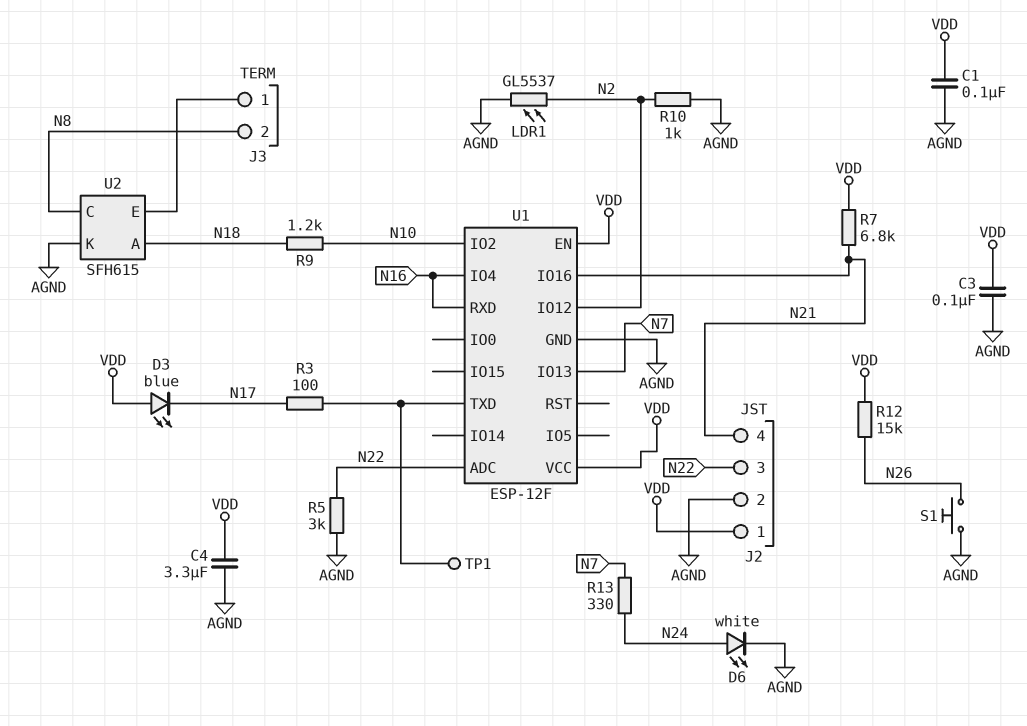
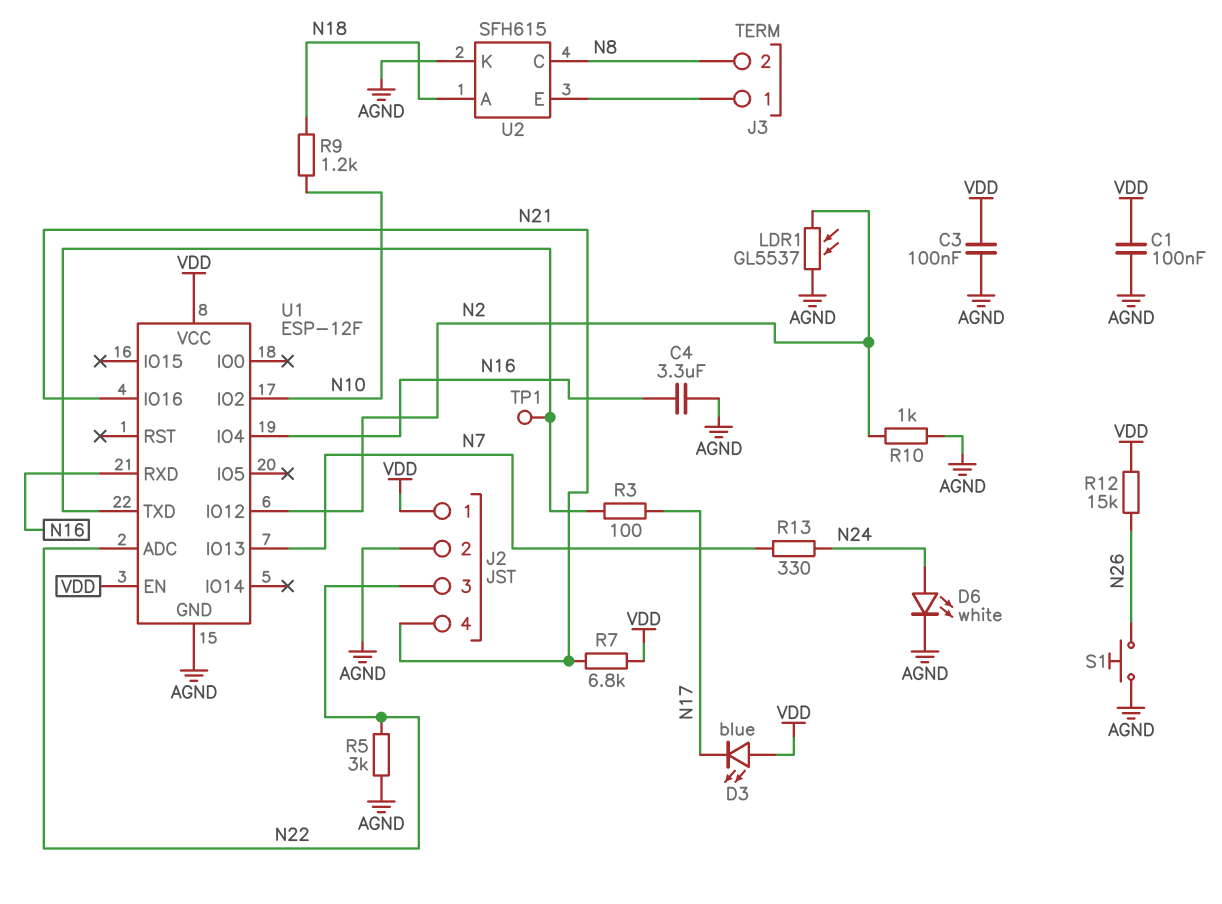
C4: 3.3uF (AGND, VDD) -> 3.3uF (AGND, N16)

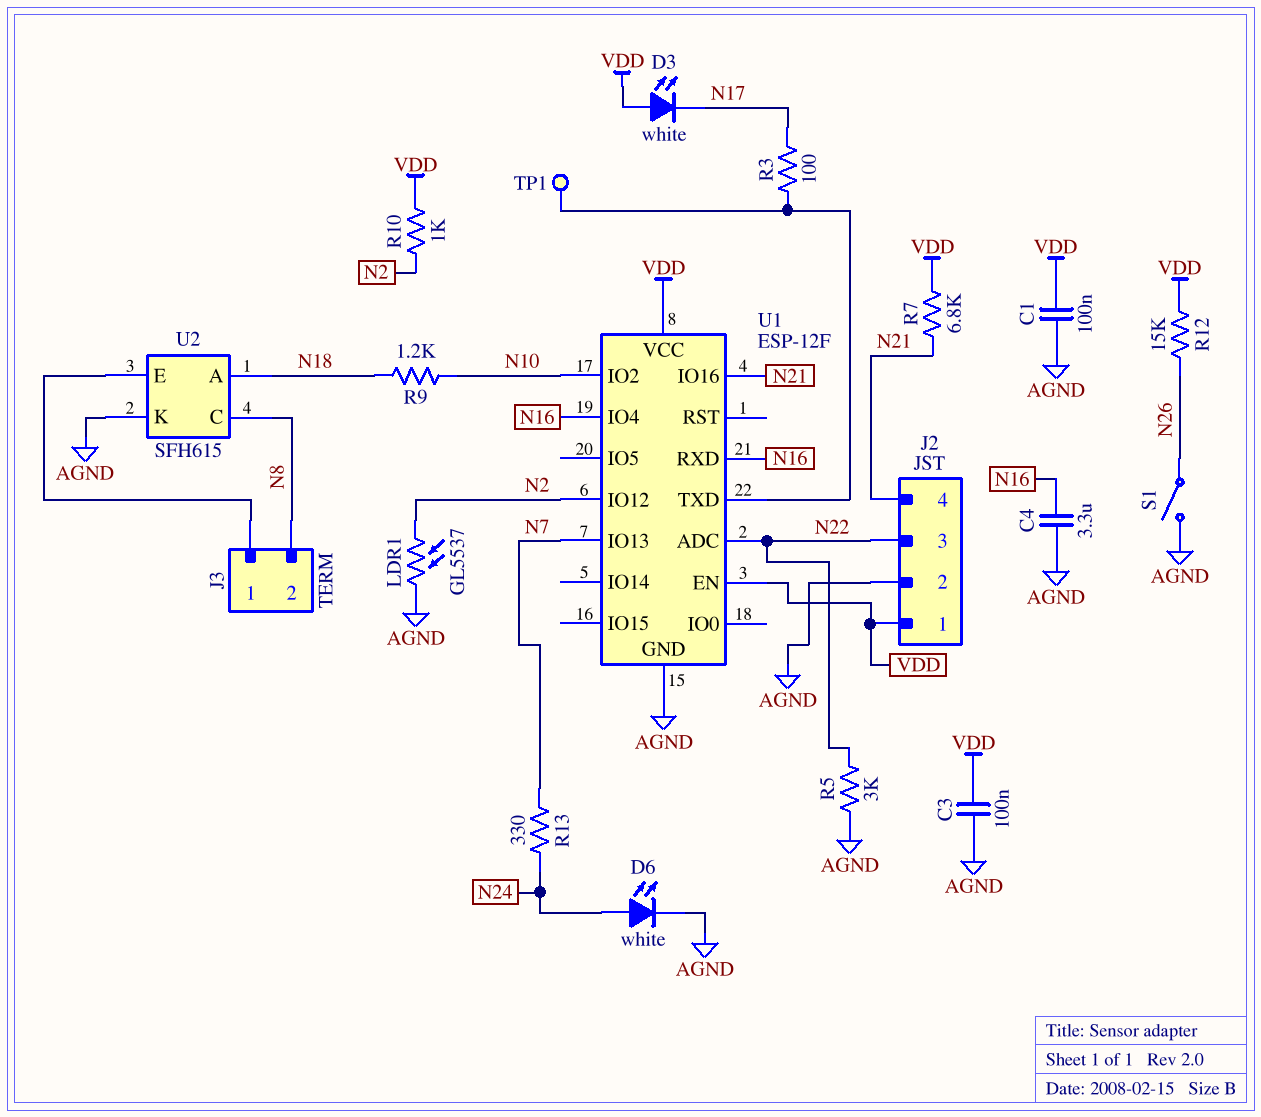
D3: LED blue (A VDD, K N17) -> LED white (A VDD, K N17)
R10: 1k (AGND, N2) -> 1k (N2, VDD)
S1: button (AGND, N26) -> switch (AGND, N26)

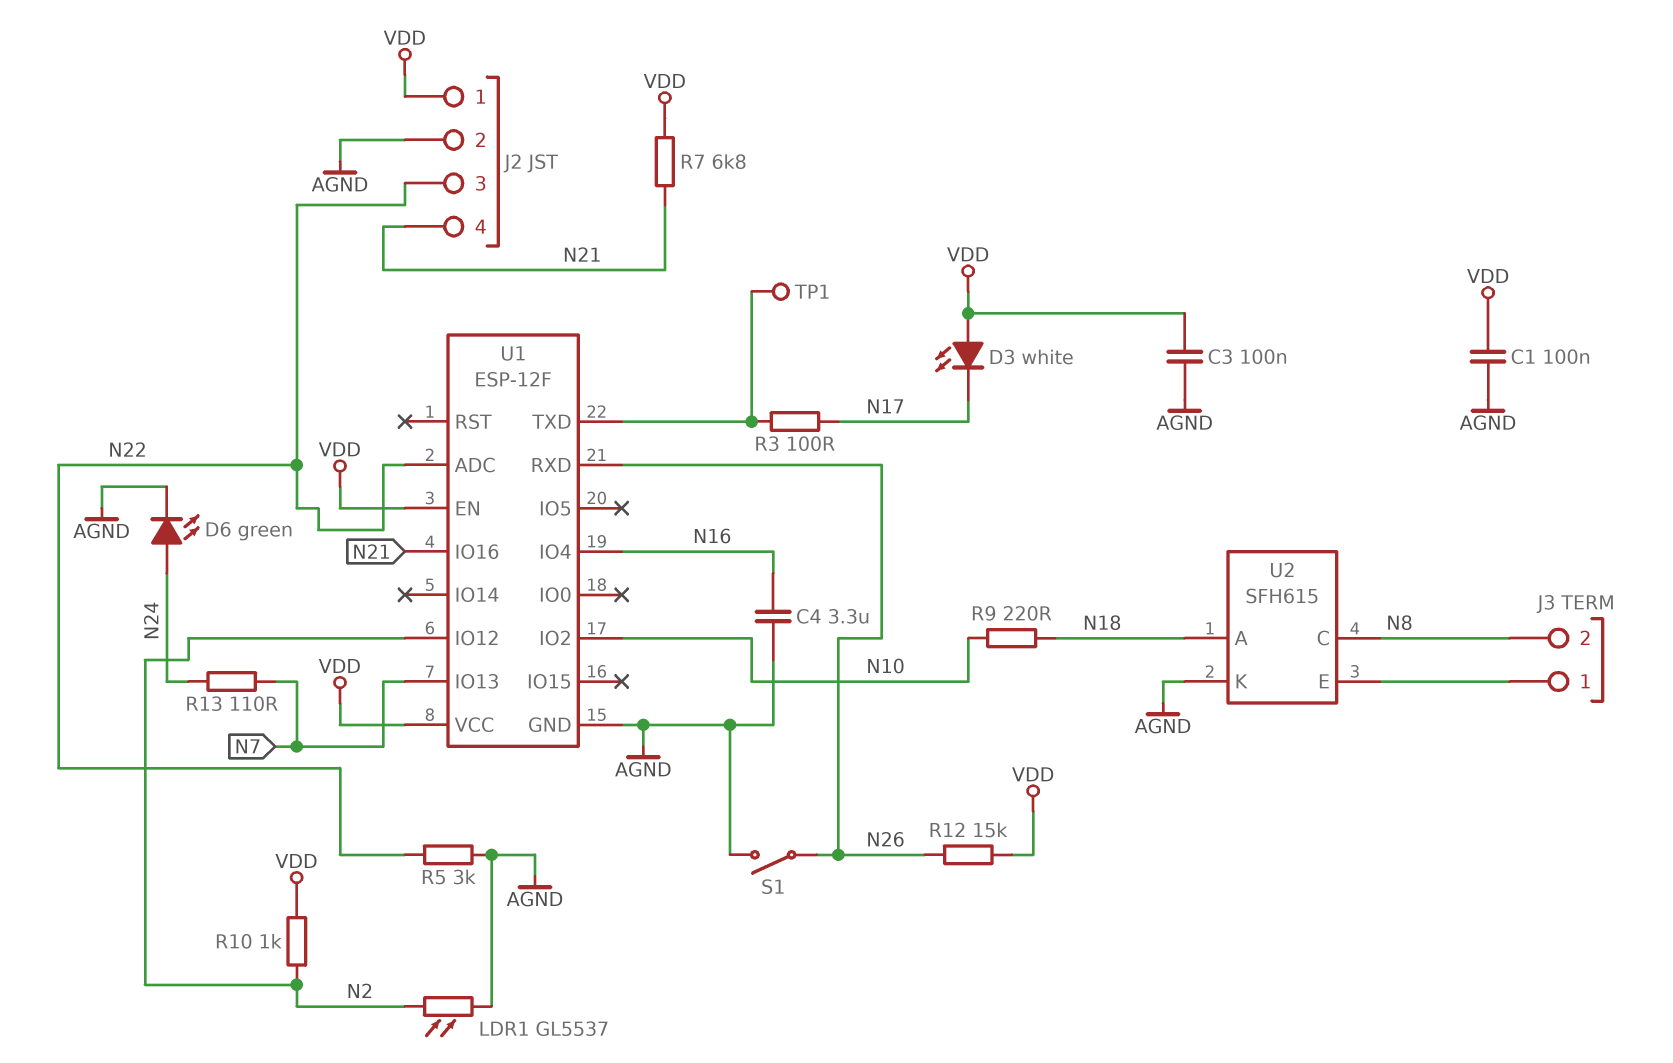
D6: LED white (A N24, K AGND) -> LED green (A N24, K AGND)
R9: 1.2k (N10, N18) -> 220 (N10, N18)
R13: 330 (N7, N24) -> 110 (N7, N24)
U1 pin RXD: N16 -> N26

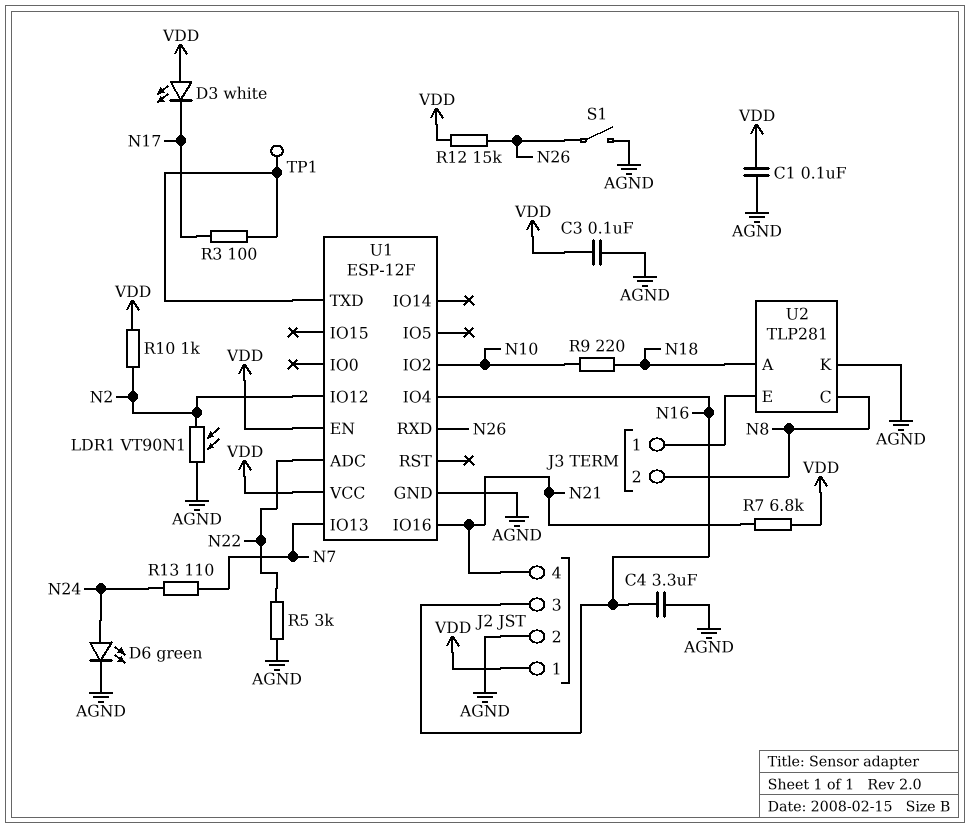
J2 pin 3: N22 -> N16
LDR1: GL5537 (AGND, N2) -> VT90N1 (AGND, N2)
U2: SFH615 -> TLP281

